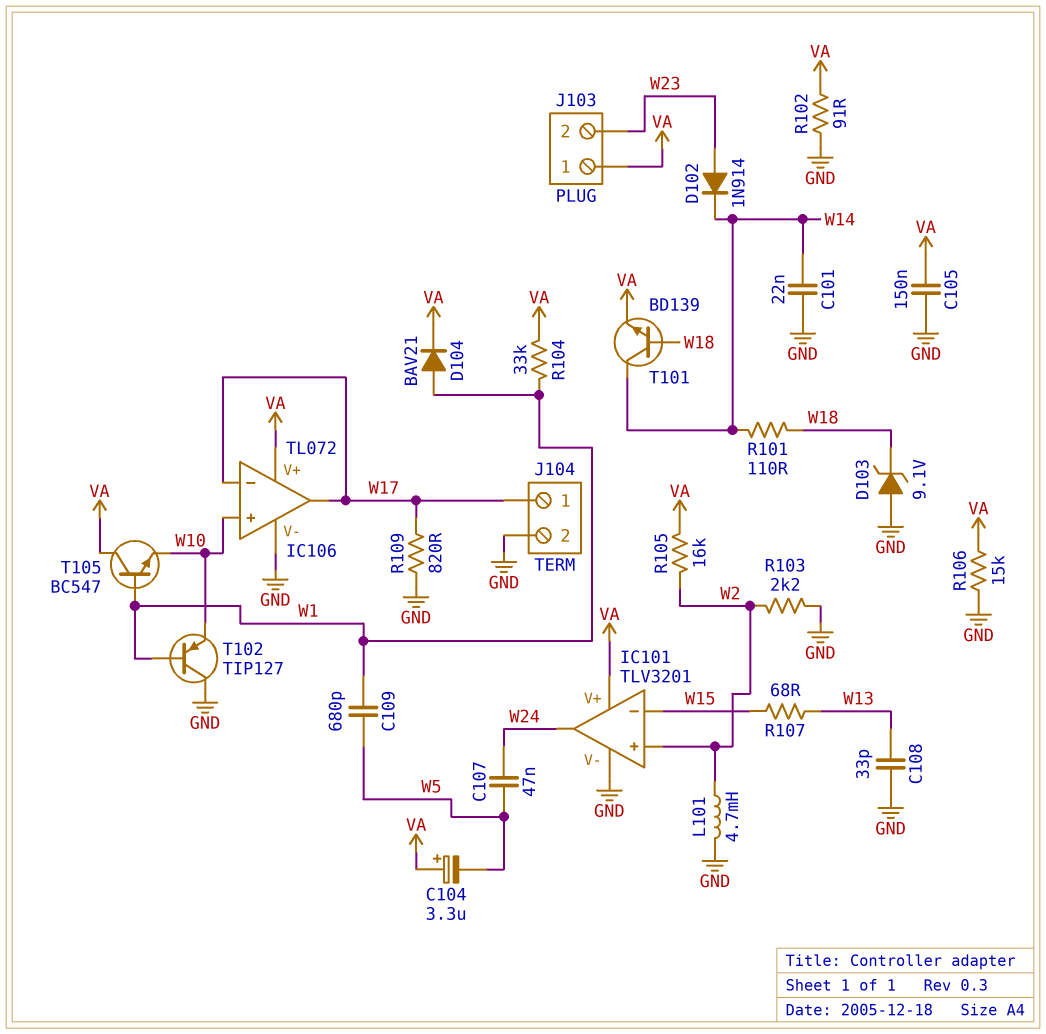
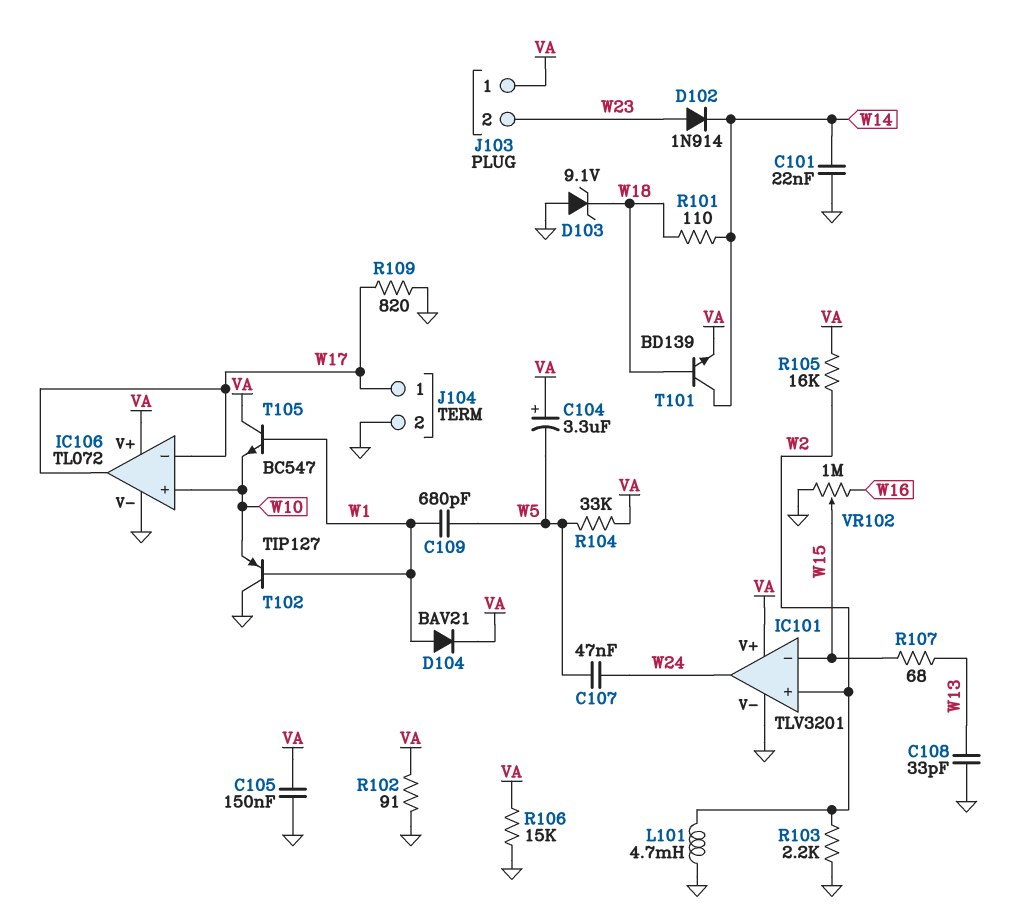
R104: 33k (VA, W1) -> 33k (VA, W5)
VR102: none -> 1M (GND, W16, wiper W15)

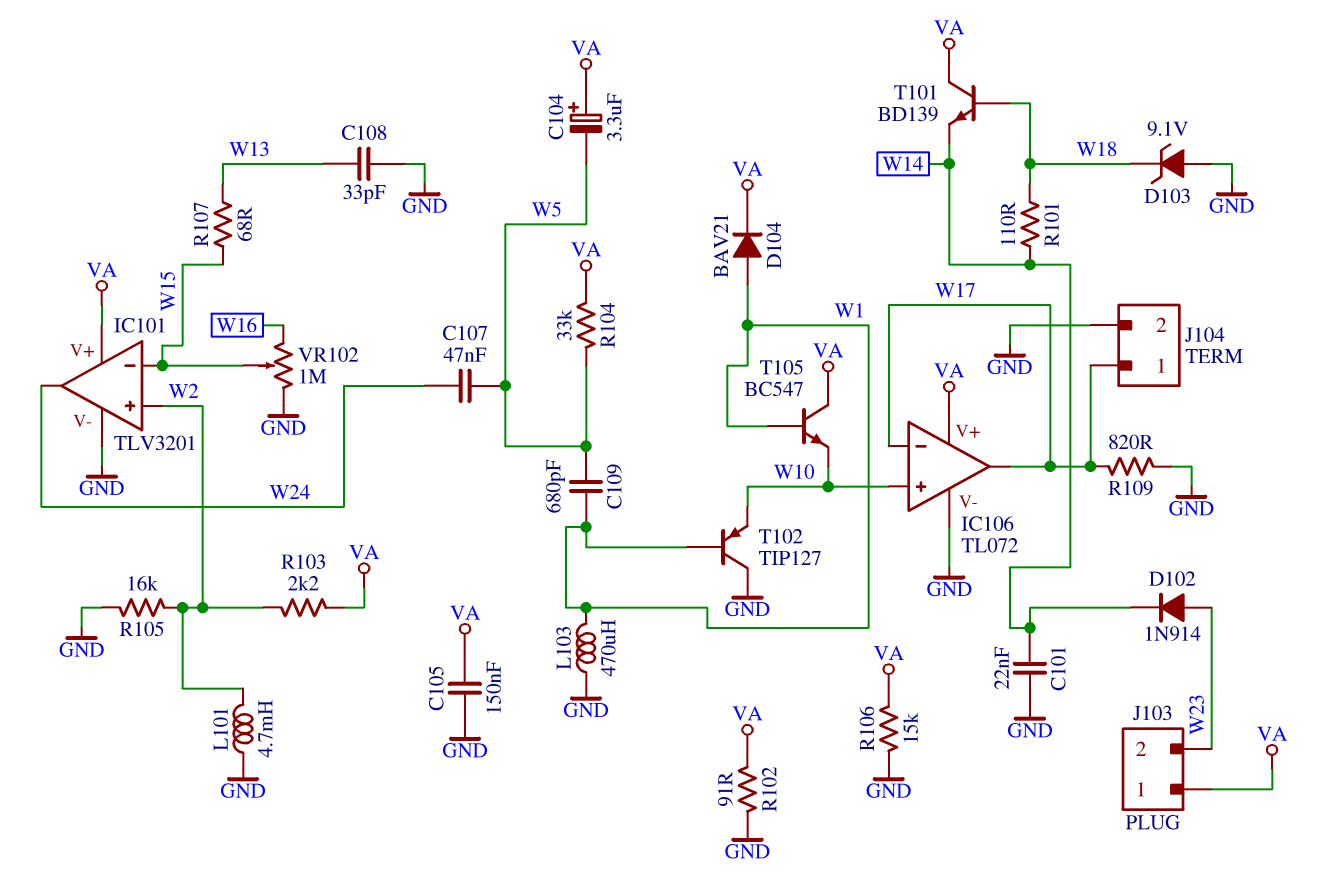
L103: none -> 470uH (GND, W1)
R103: 2.2k (GND, W2) -> 2.2k (VA, W2)
R105: 16k (VA, W2) -> 16k (GND, W2)
T101: NPN BD139 (B W18, C W14, E VA) -> NPN BD139 (B W18, C VA, E W14)

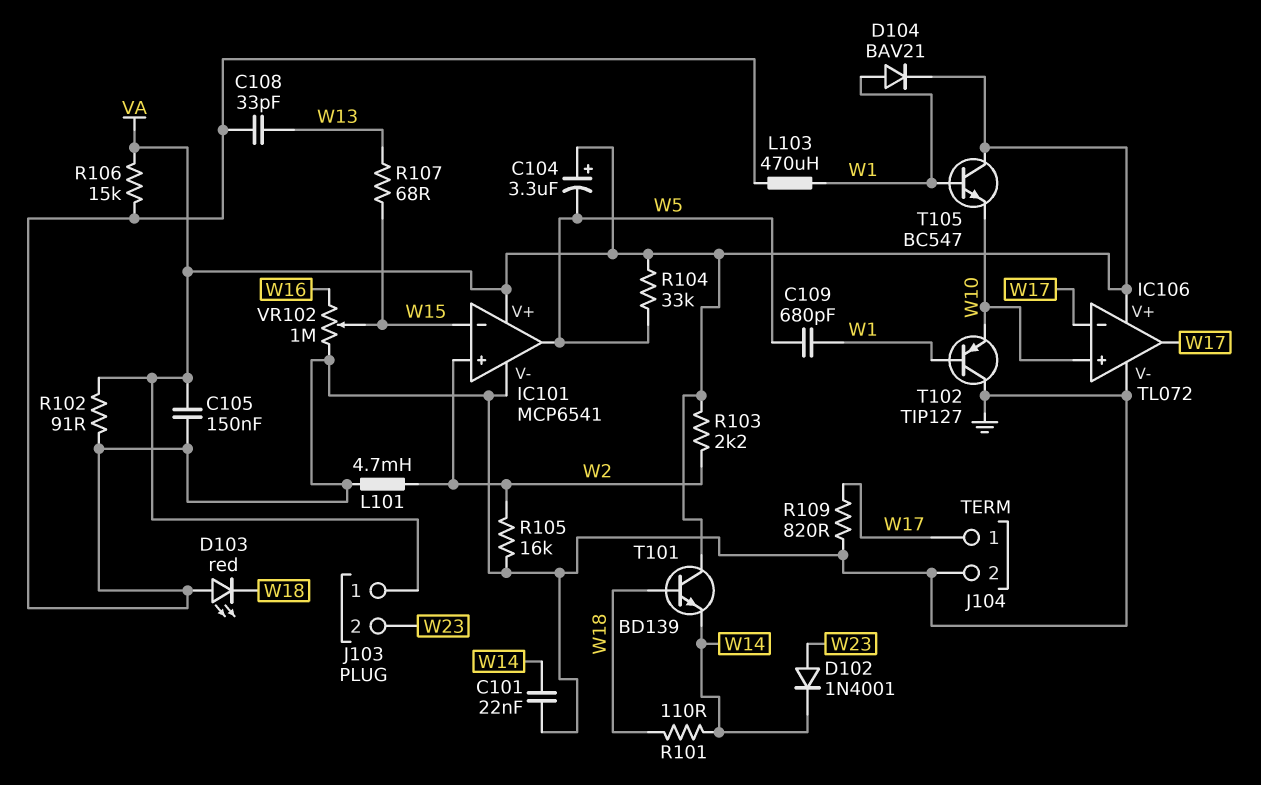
C107: 47nF (W5, W24) -> none
D102: diode 1N914 (A W23, K W14) -> diode 1N4001 (A W23, K W14)
D103: zener 9.1V (A GND, K W18) -> LED red (A GND, K W18)
IC101: TLV3201 -> MCP6541
IC101 pin out: W24 -> W5

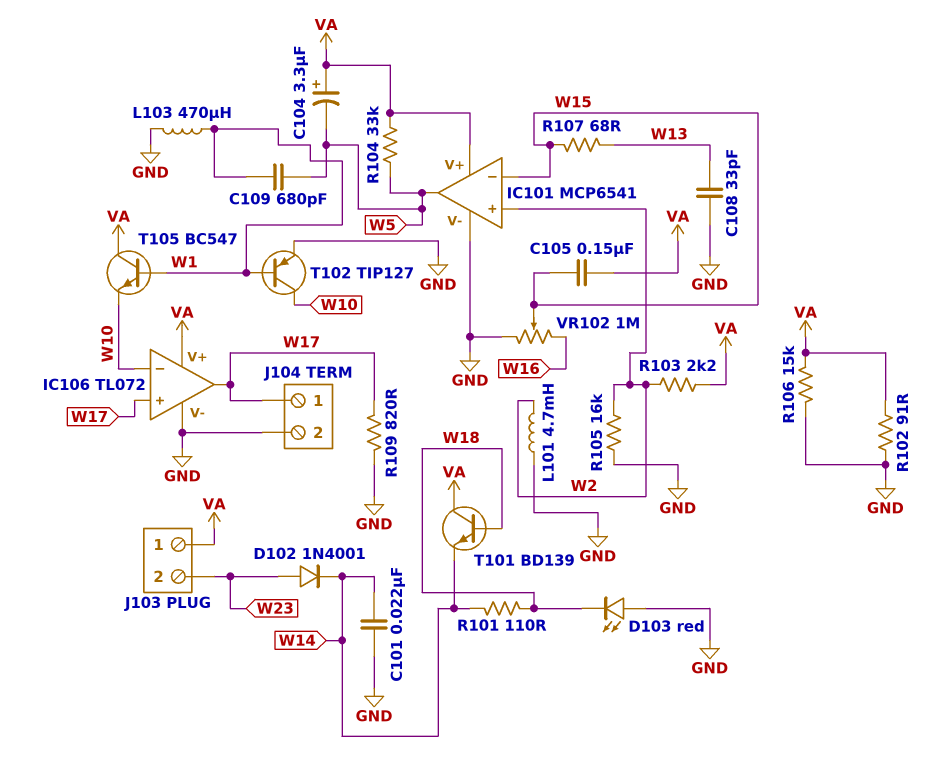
C105: 150nF (GND, VA) -> 150nF (VA, W15)
D104: diode BAV21 (A W1, K VA) -> none
IC106 pin in+: W10 -> W17
IC106 pin in-: W17 -> W10
T102: PNP TIP127 (B W1, C GND, E W10) -> PNP TIP127 (B W1, C W10, E GND)

